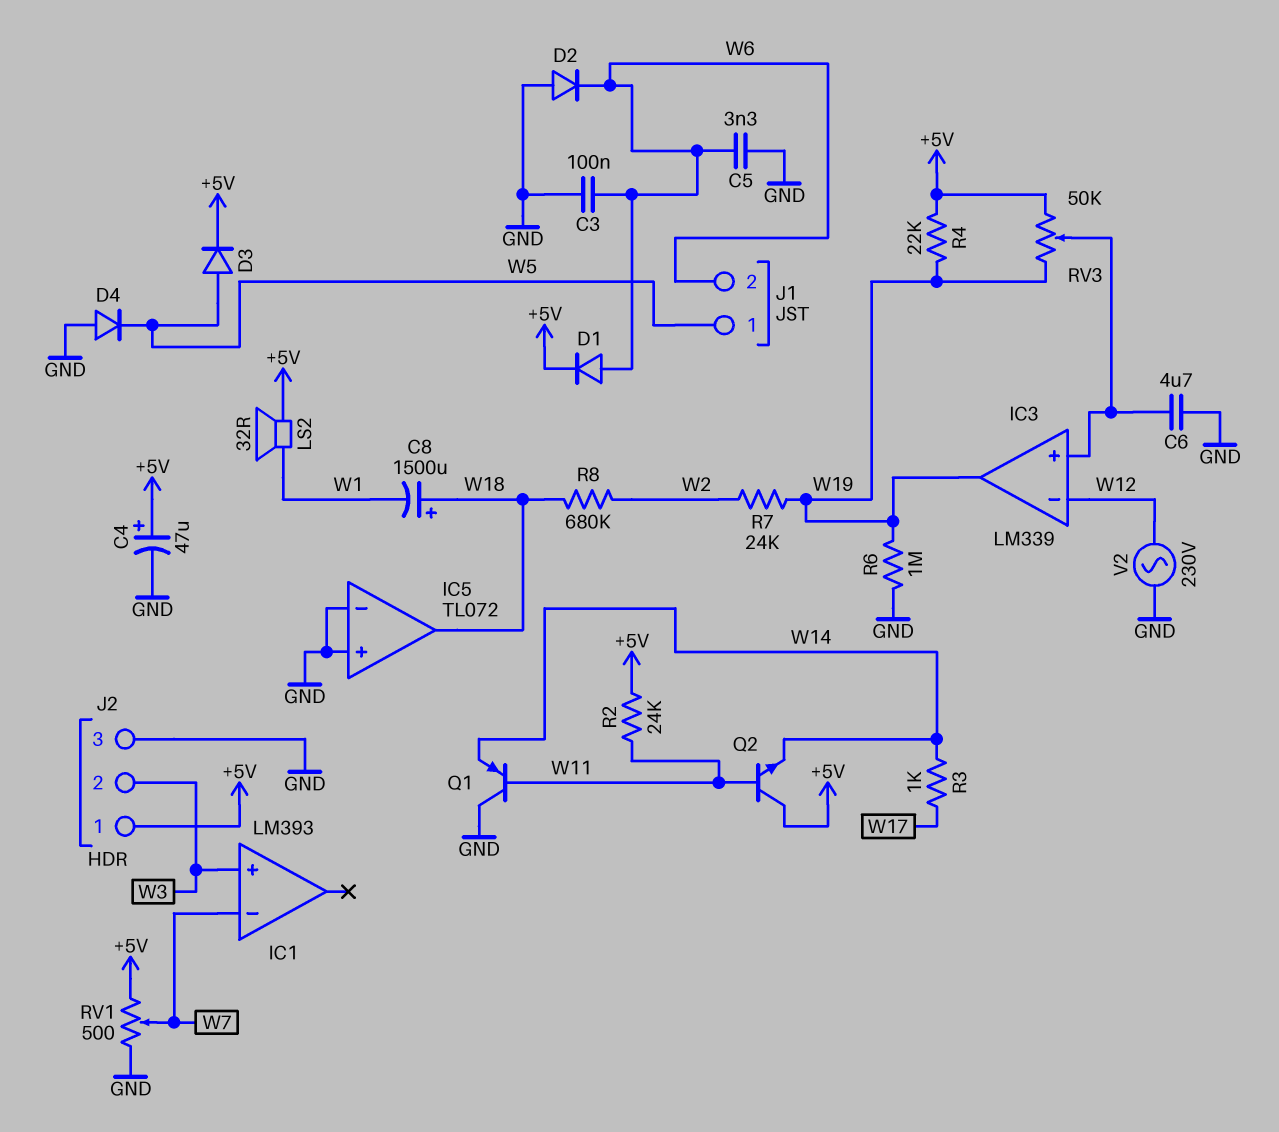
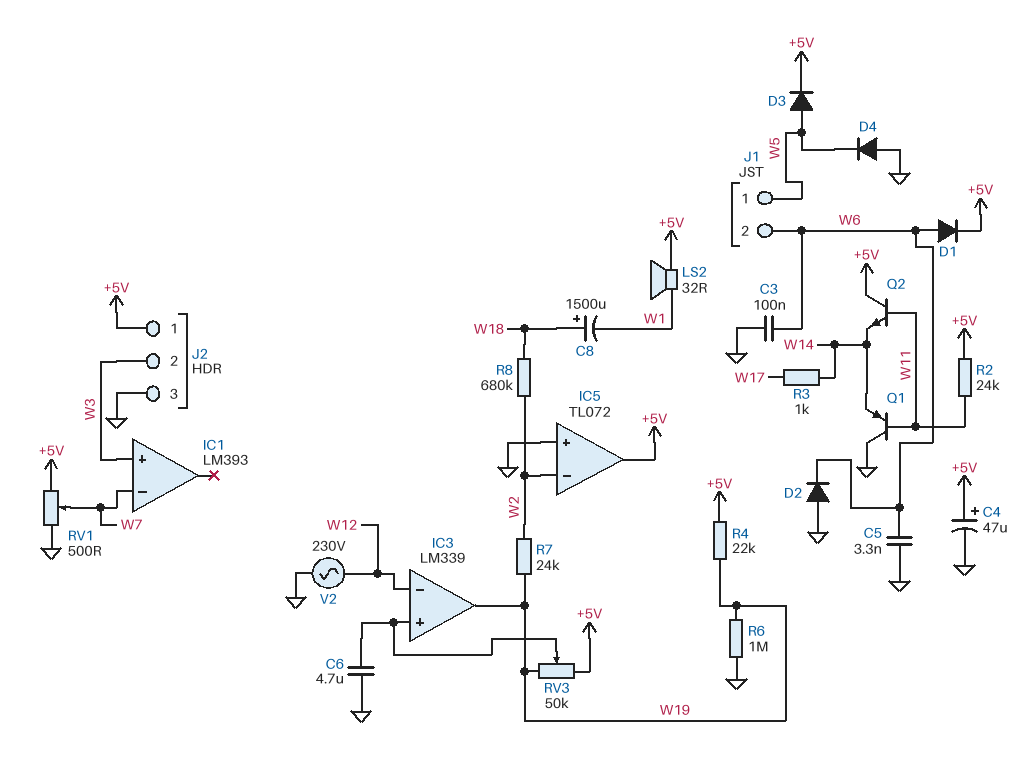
IC5 pin in-: GND -> W2
IC5 pin out: W18 -> +5V

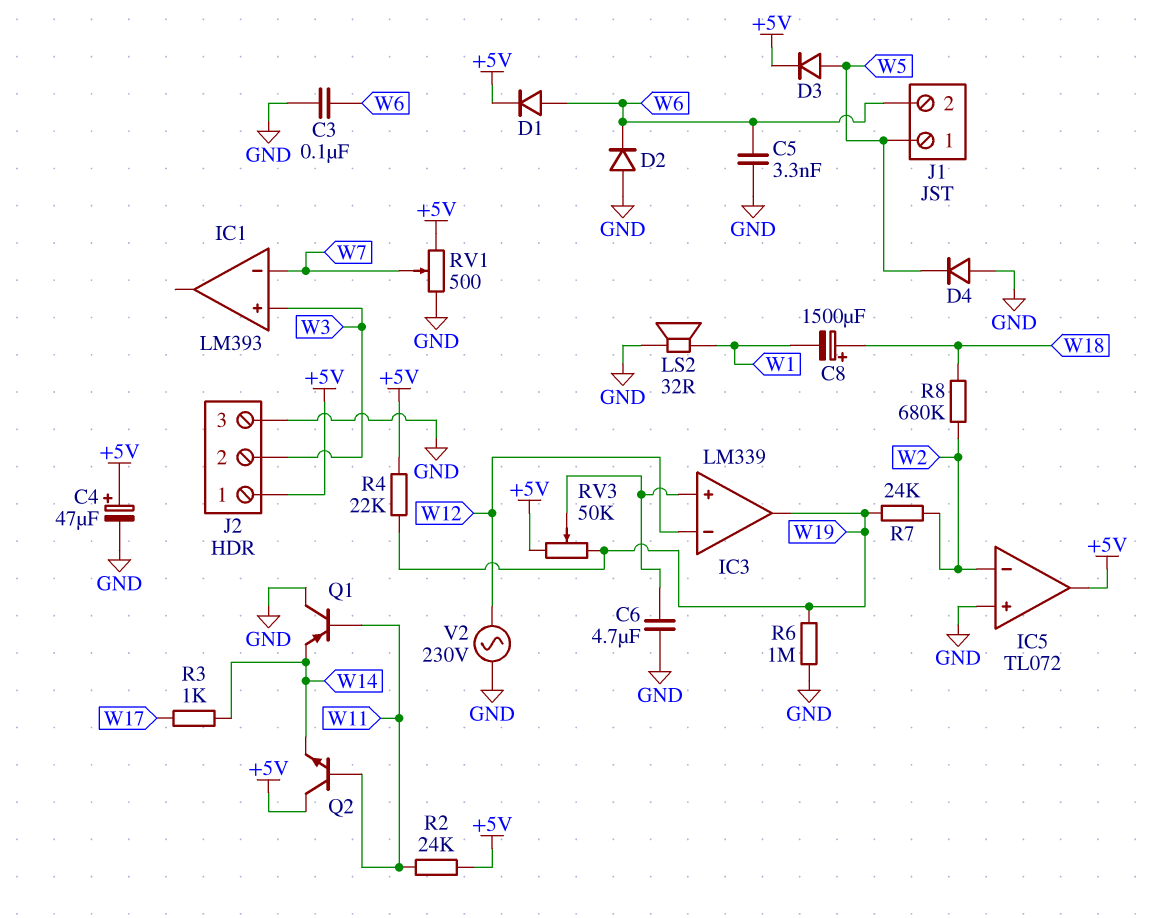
LS2: speaker 32R (+5V, W1) -> speaker 32R (GND, W1)

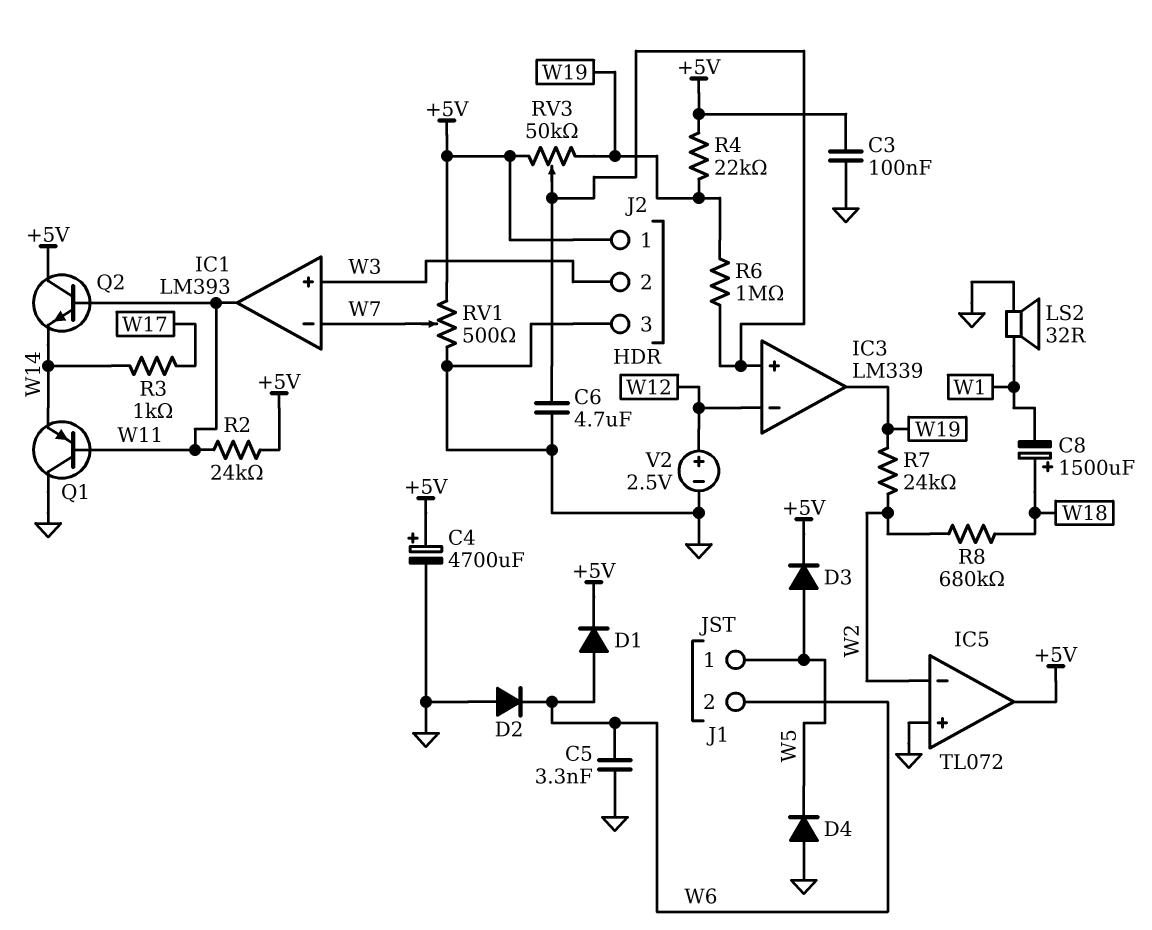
C3: 100nF (GND, W6) -> 100nF (+5V, GND)
C4: 47uF (plus +5V, minus GND) -> 4700uF (plus +5V, minus GND)
IC1 pin out: none -> W11
R6: 1M (GND, W19) -> 1M (IC3/in+, W19)
V2: AC 230V (GND, W12) -> 2.5V (plus W12, minus GND)

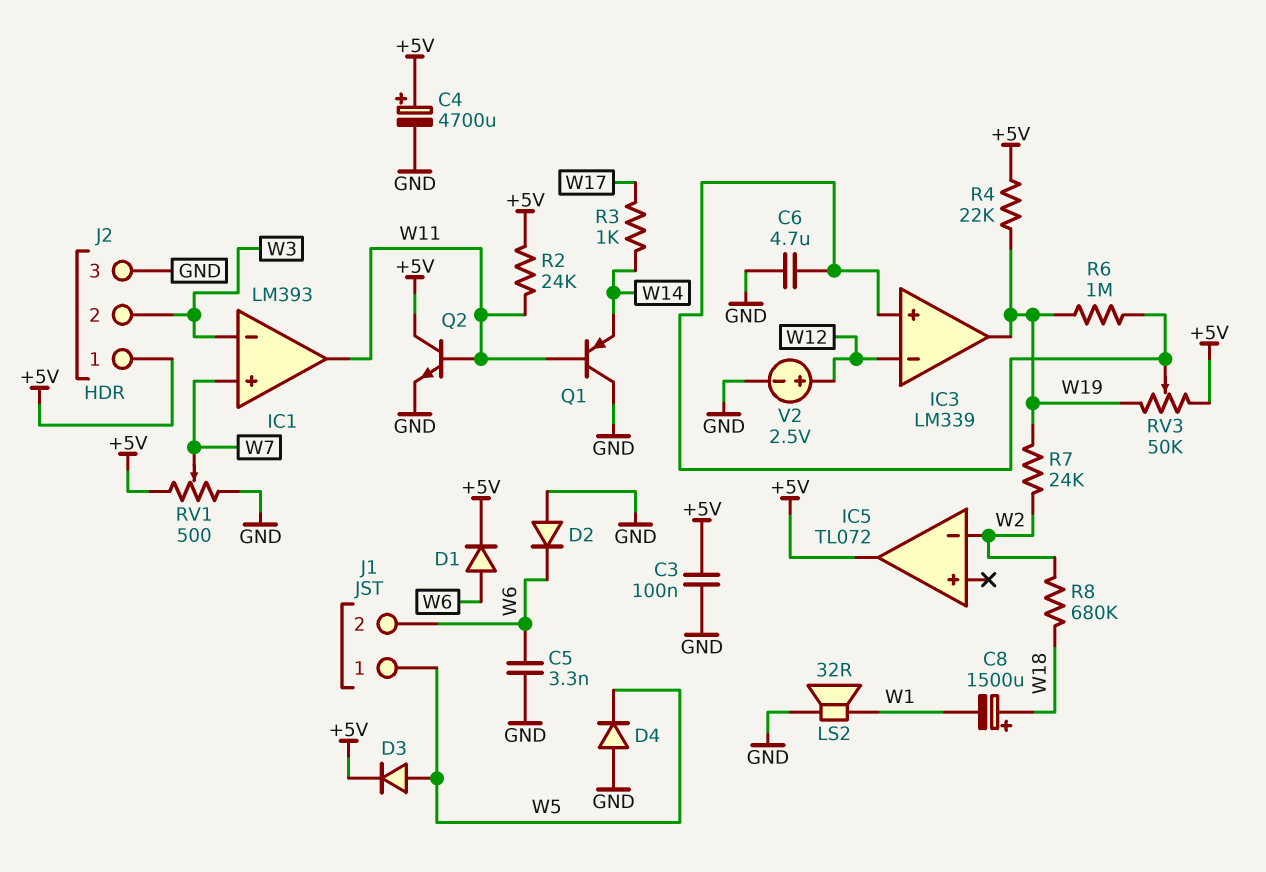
IC1 pin in+: W3 -> W7
IC1 pin in-: W7 -> W3
IC5 pin in+: GND -> none
Q2: NPN (B W11, C +5V, E W14) -> NPN (B W11, C +5V, E GND)

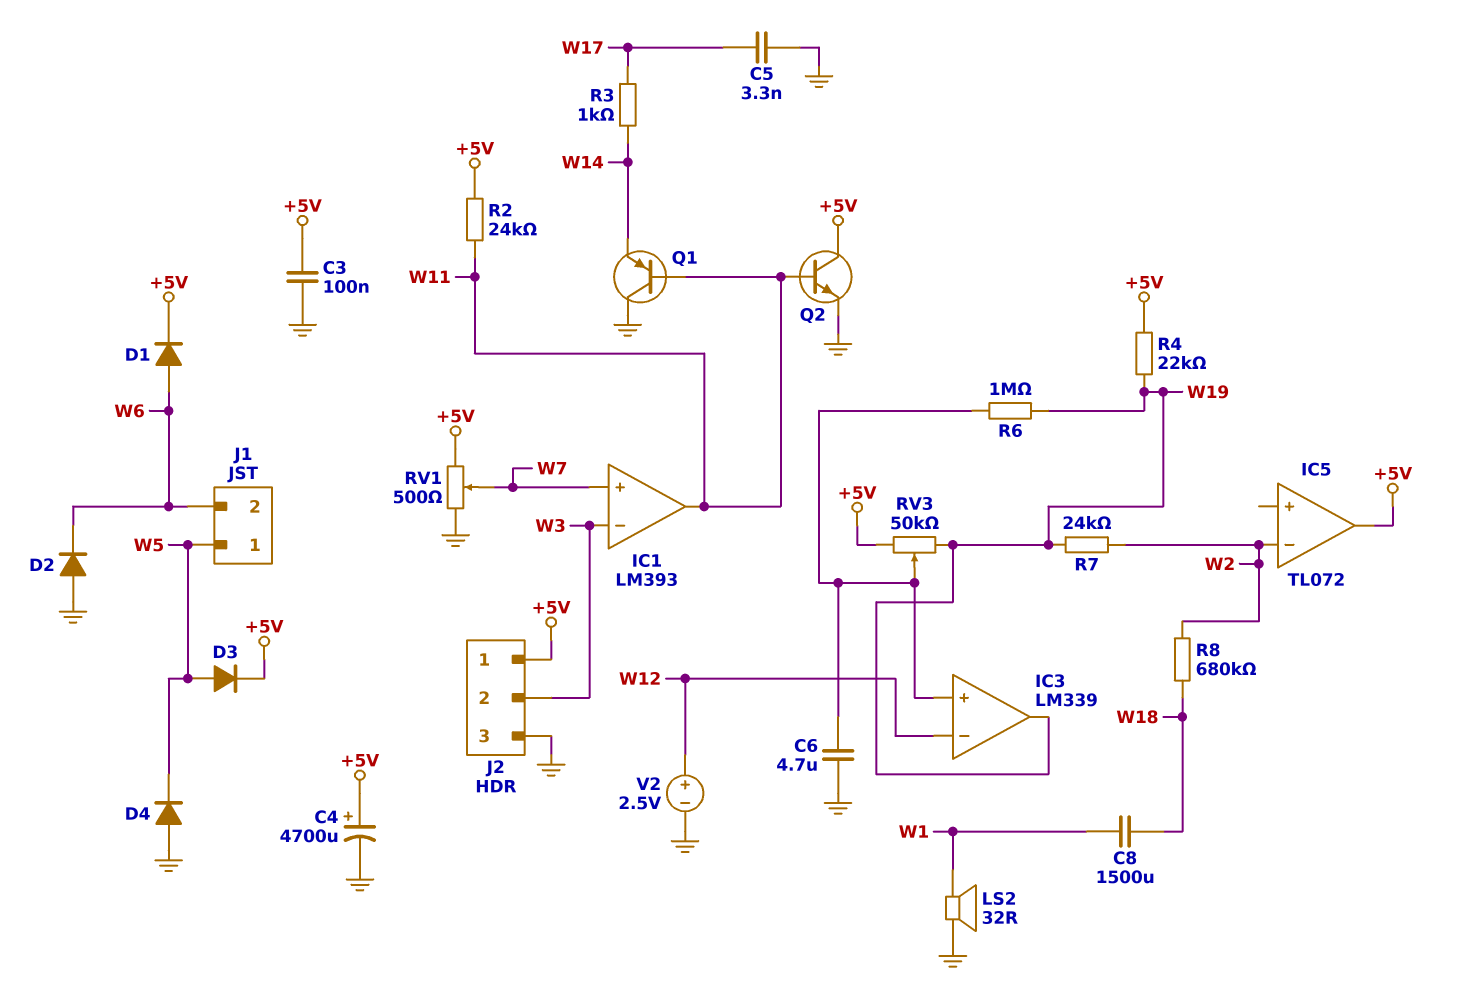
C5: 3.3nF (GND, W6) -> 3.3nF (GND, W17)
C8: 1500uF (plus W18, minus W1) -> 1500uF (W1, W18)

